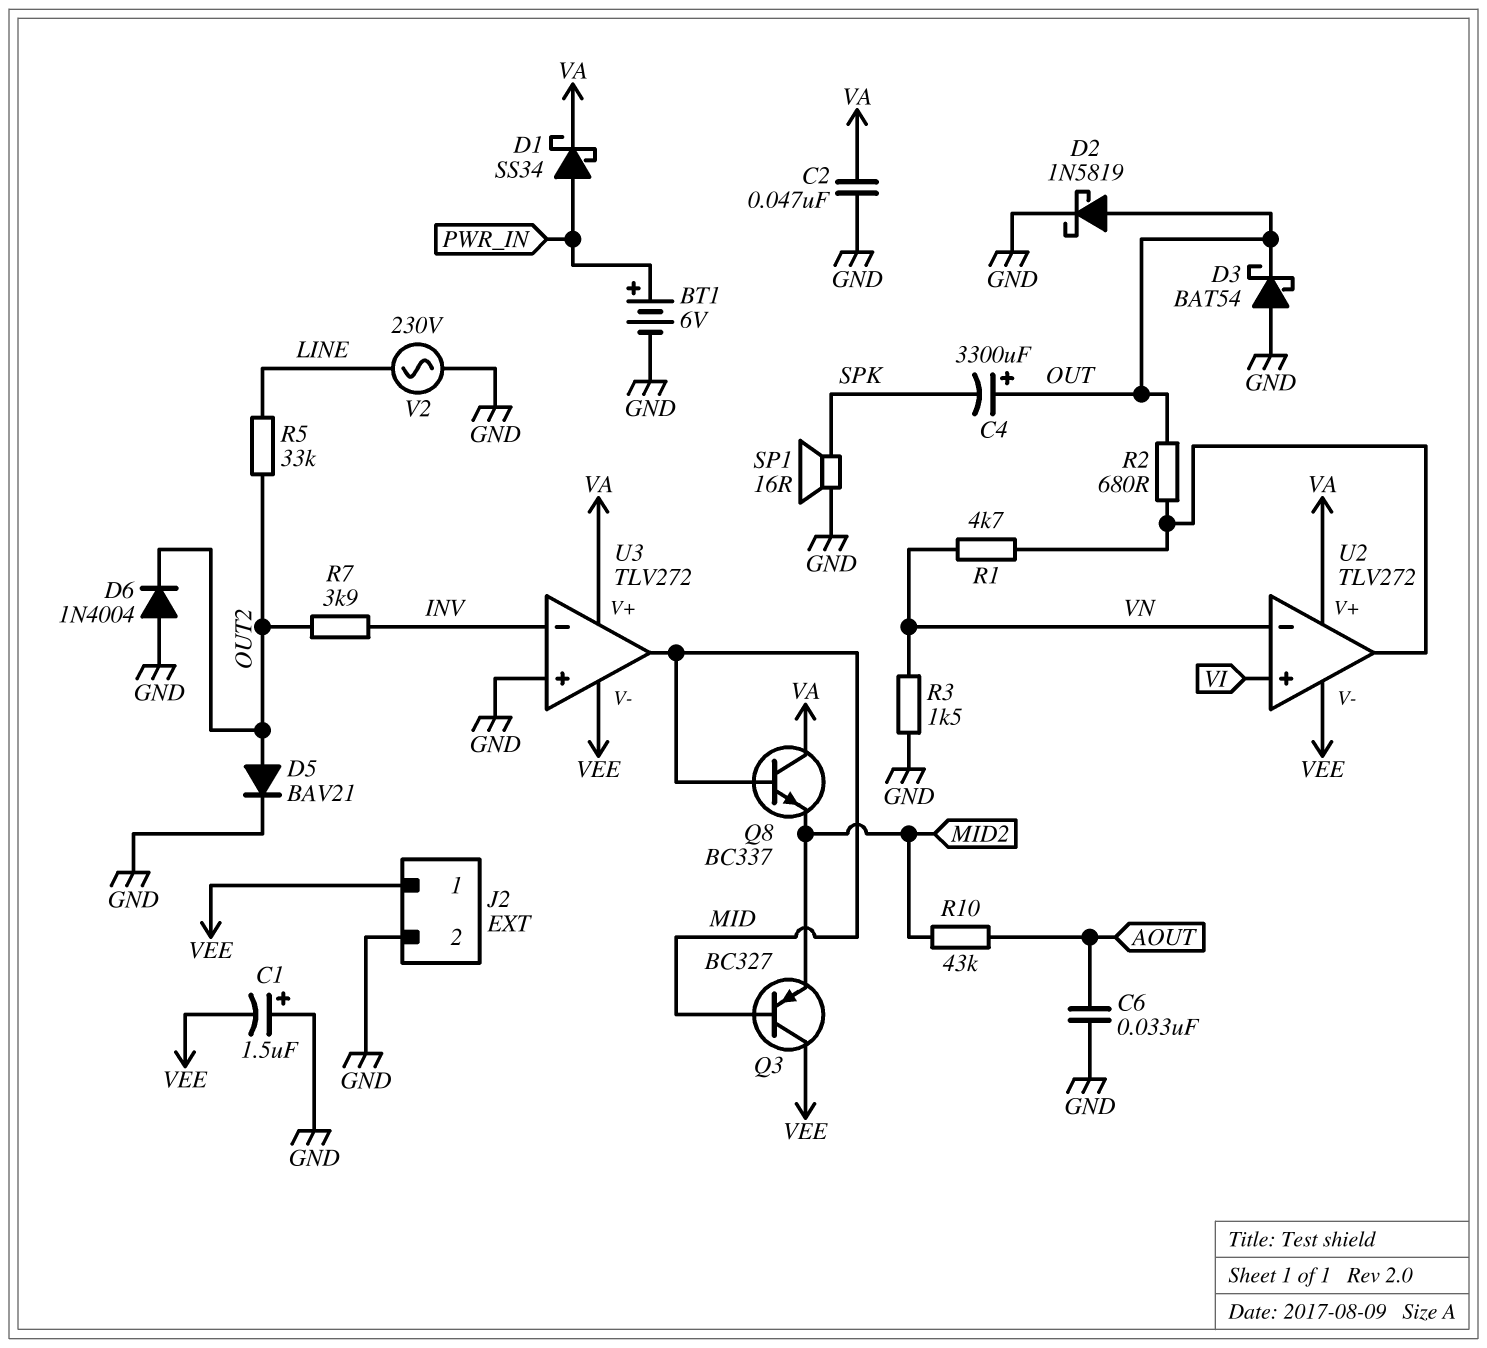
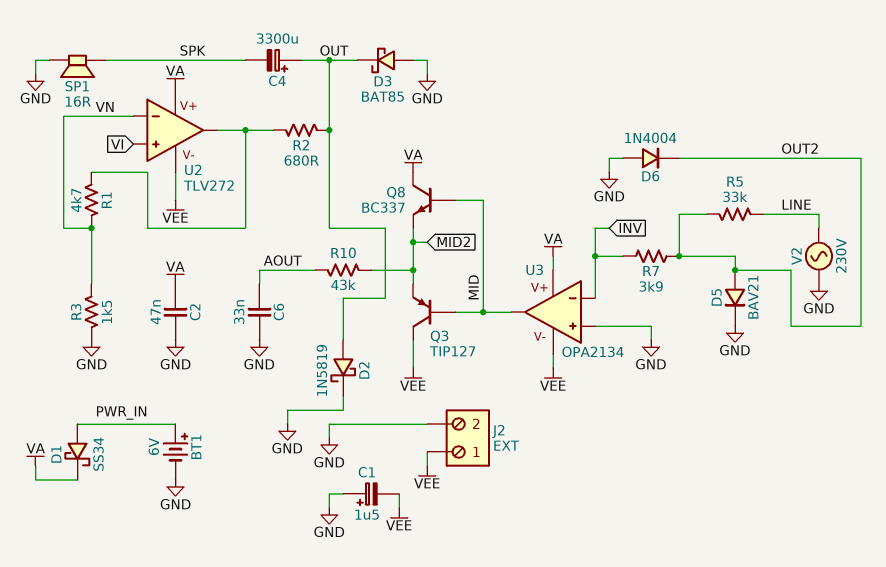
D3: schottky BAT54 (A GND, K OUT) -> schottky BAT85 (A GND, K OUT)
Q3: PNP BC327 (B MID, C VEE, E MID2) -> PNP TIP127 (B MID, C VEE, E MID2)
U3: TLV272 -> OPA2134

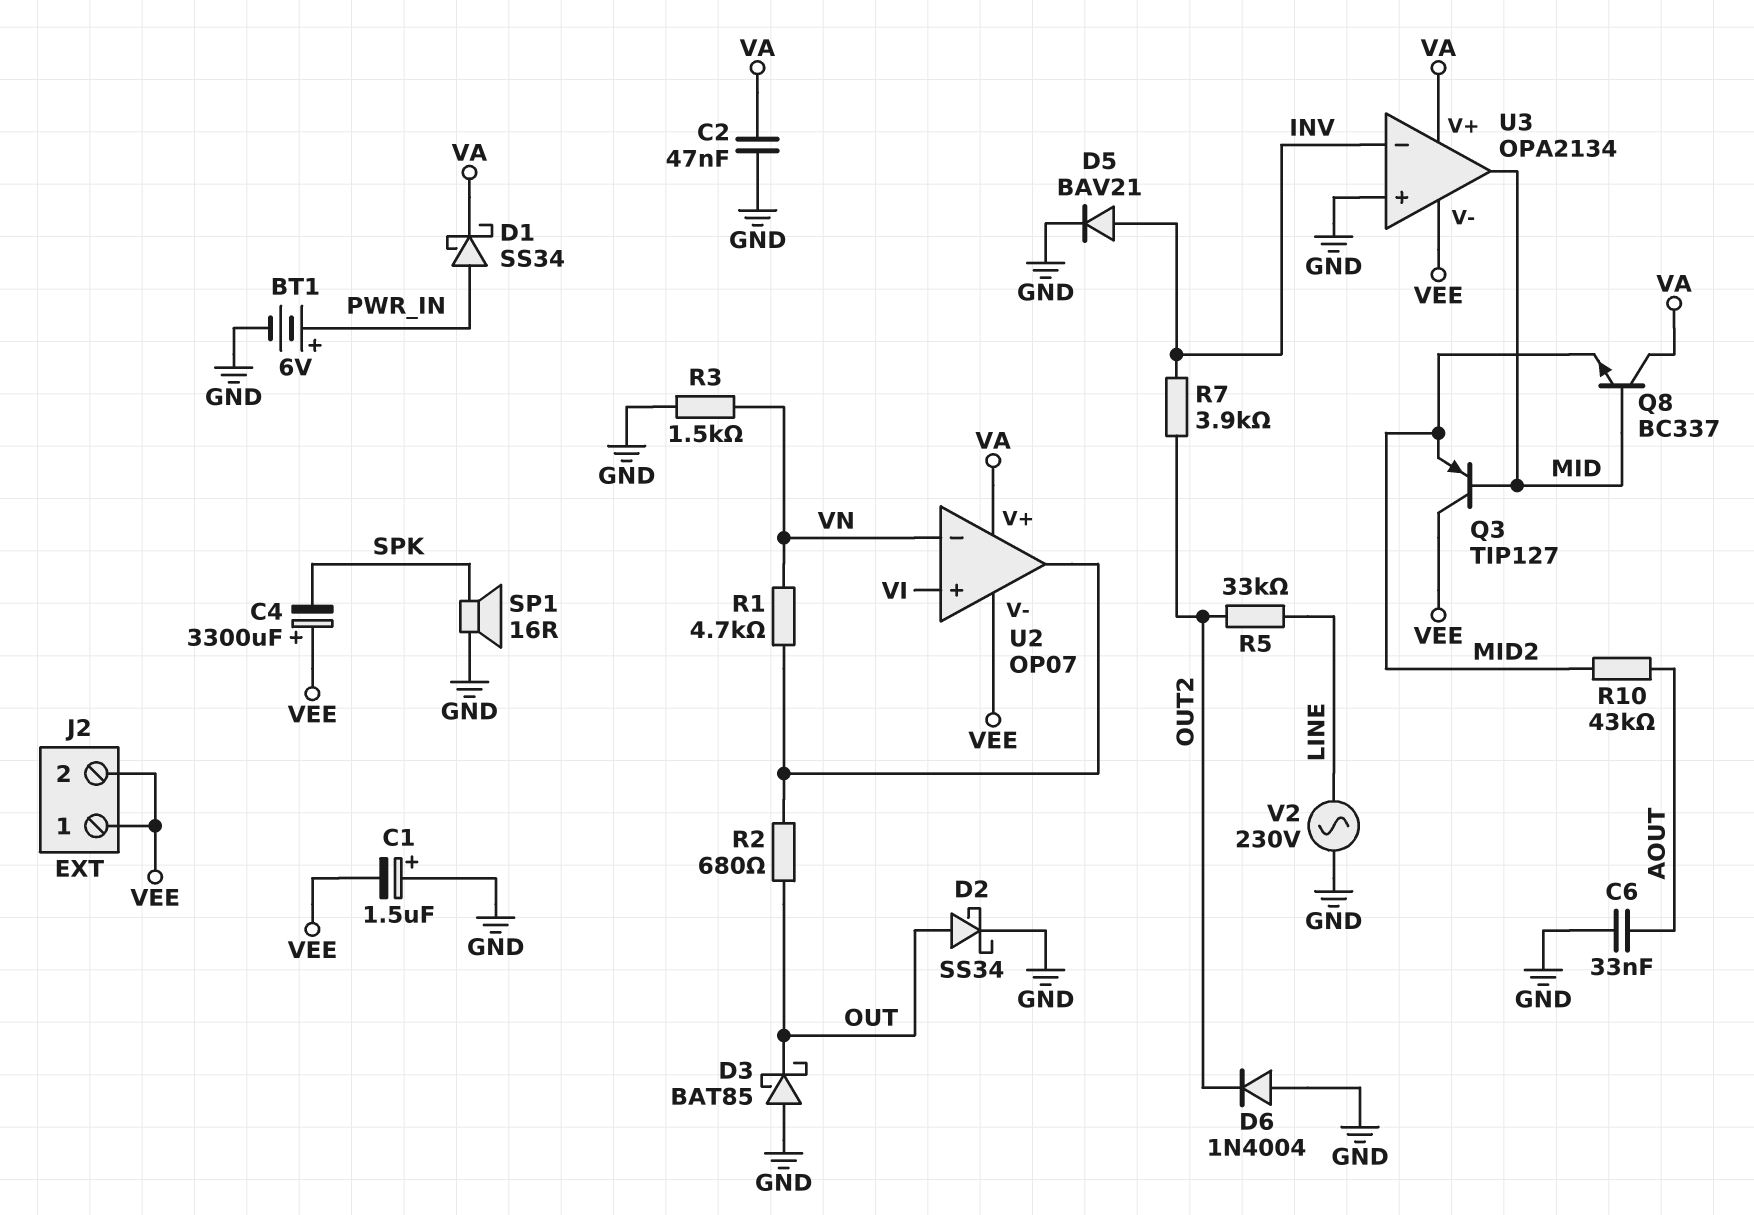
C4: 3300uF (plus OUT, minus SPK) -> 3300uF (plus VEE, minus SPK)
D2: schottky 1N5819 (A OUT, K GND) -> schottky SS34 (A OUT, K GND)
D5: diode BAV21 (A OUT2, K GND) -> diode BAV21 (A INV, K GND)
J2 pin 2: GND -> VEE
U2: TLV272 -> OP07

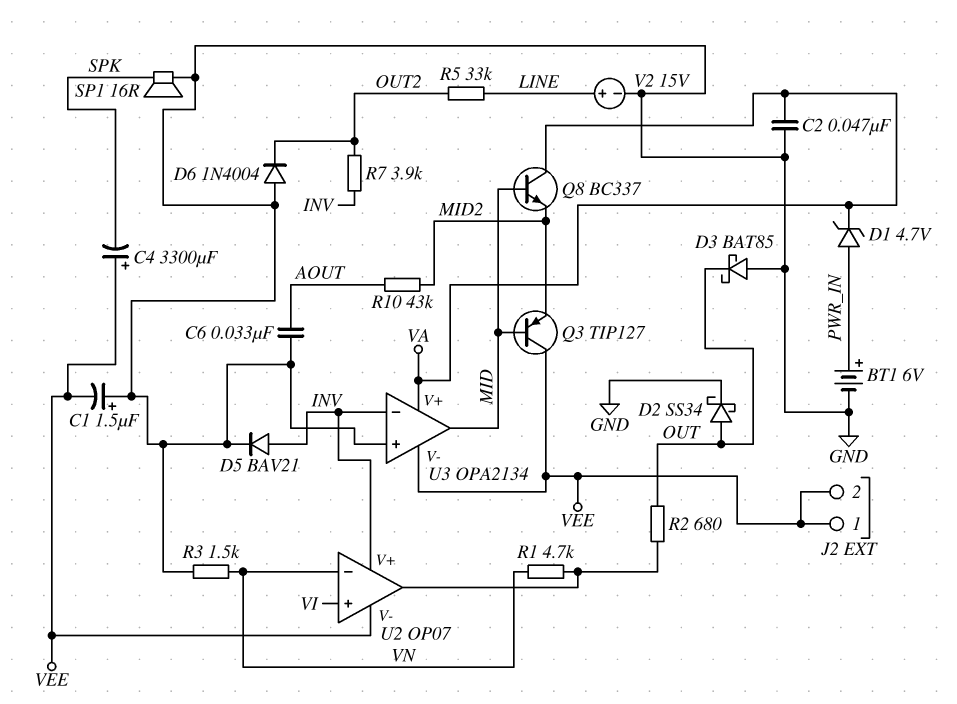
D1: schottky SS34 (A PWR_IN, K VA) -> zener 4.7V (A PWR_IN, K VA)
U2 pin V+: VA -> INV
V2: AC 230V (GND, LINE) -> 15V (plus LINE, minus GND)

